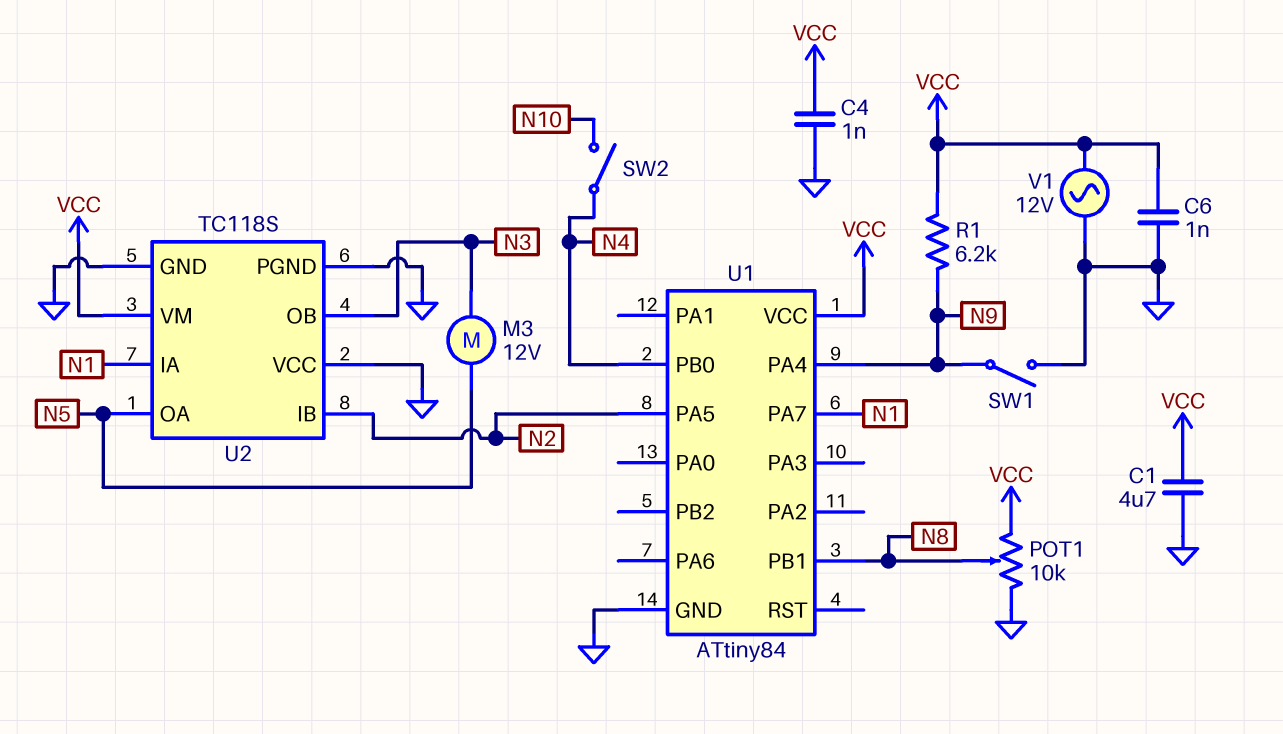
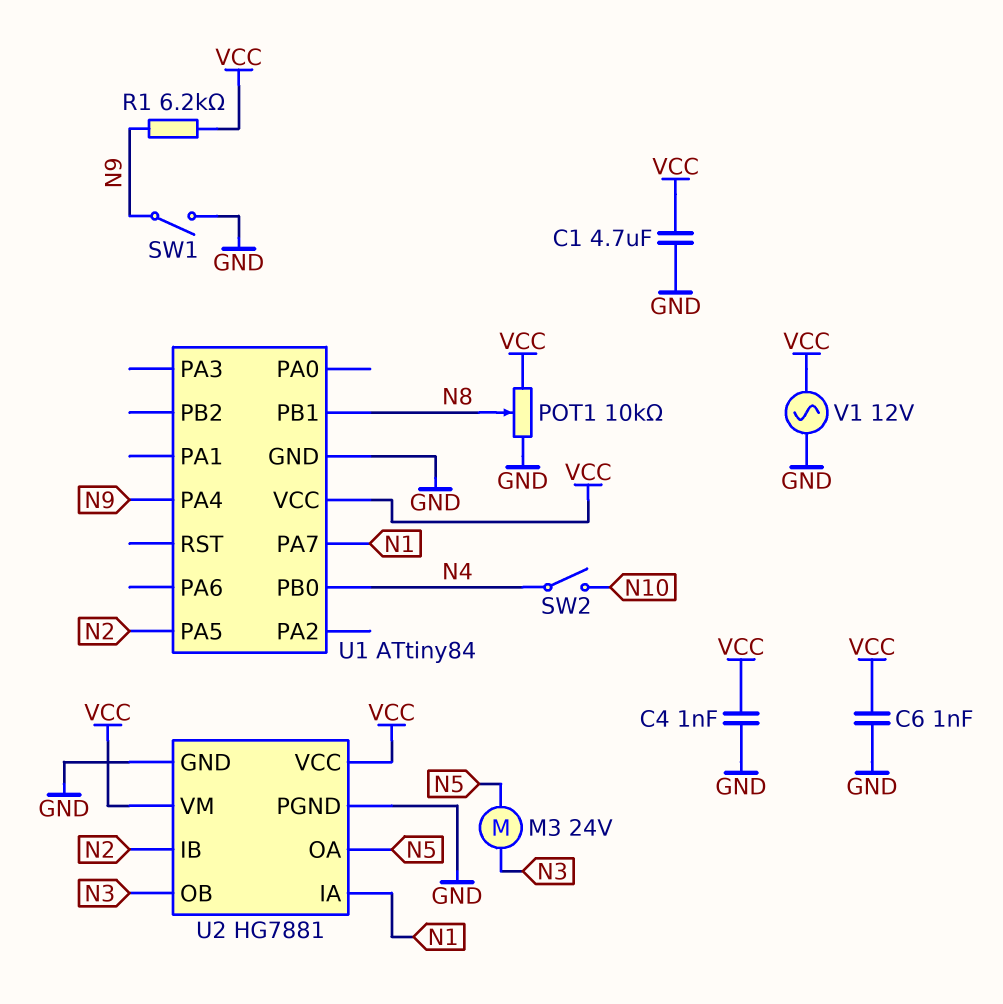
M3: motor 12V (N3, N5) -> motor 24V (N3, N5)
U2: TC118S -> HG7881
U2 pin VCC: GND -> VCC

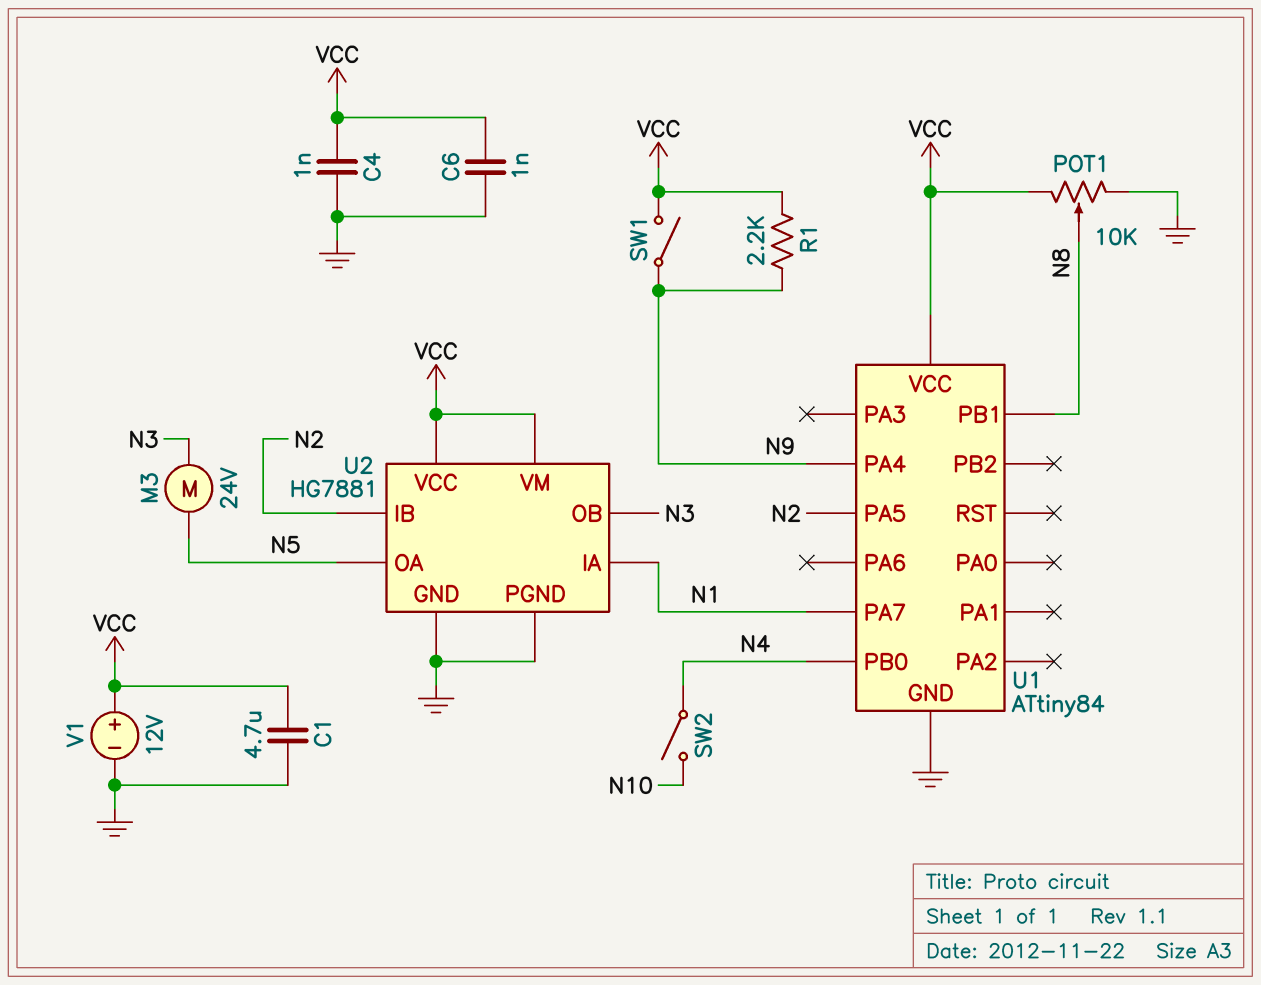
R1: 6.2k (N9, VCC) -> 2.2k (N9, VCC)
SW1: switch (GND, N9) -> switch (N9, VCC)
V1: AC 12V (GND, VCC) -> 12V (plus VCC, minus GND)

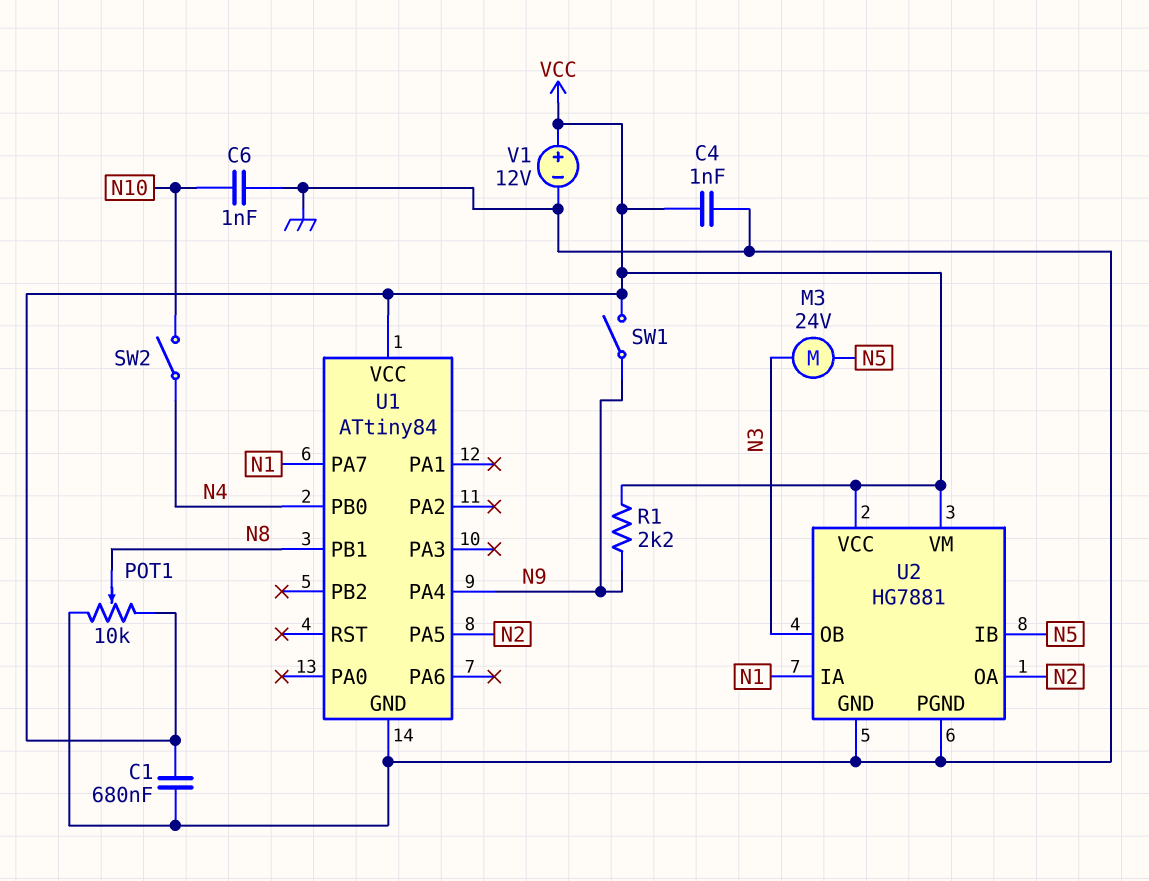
C1: 4.7uF (GND, VCC) -> 680nF (GND, VCC)
C6: 1nF (GND, VCC) -> 1nF (GND, N10)
U2 pin IB: N2 -> N5
U2 pin OA: N5 -> N2

